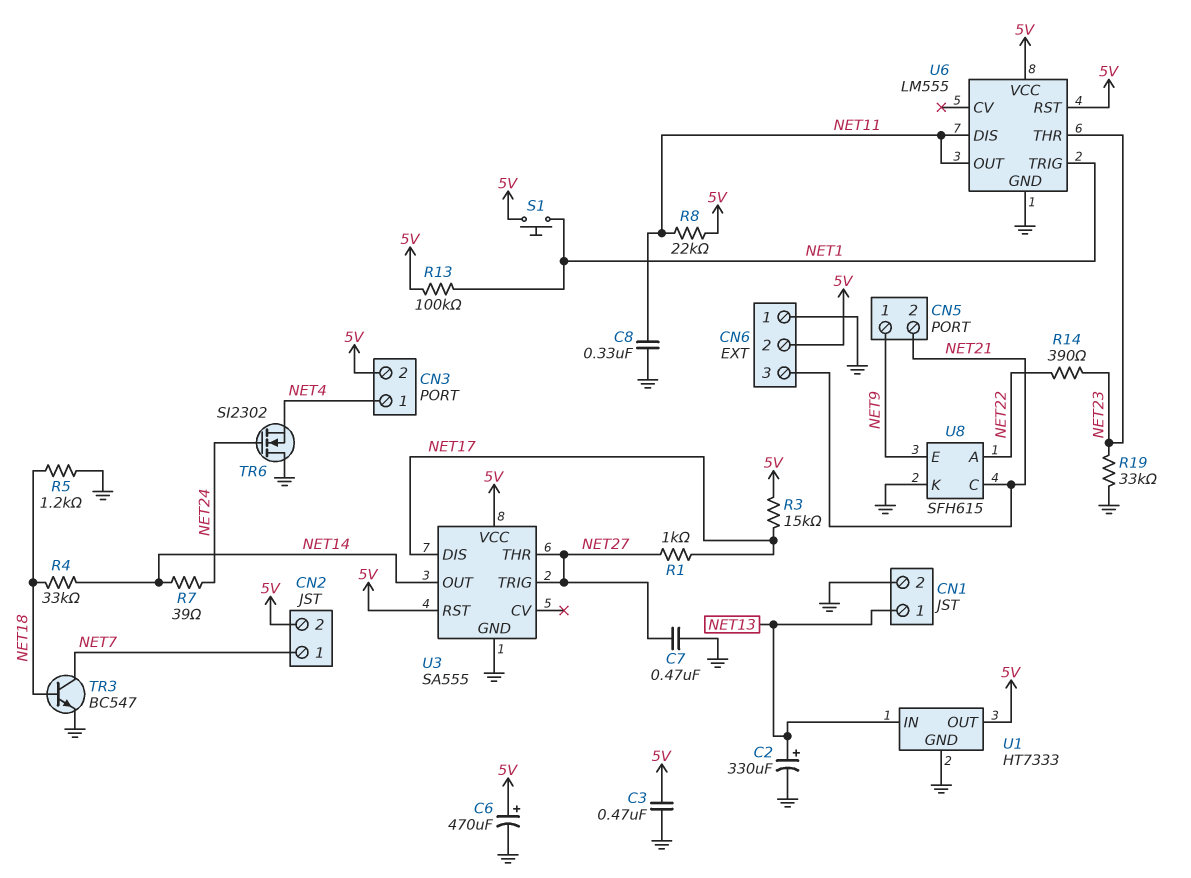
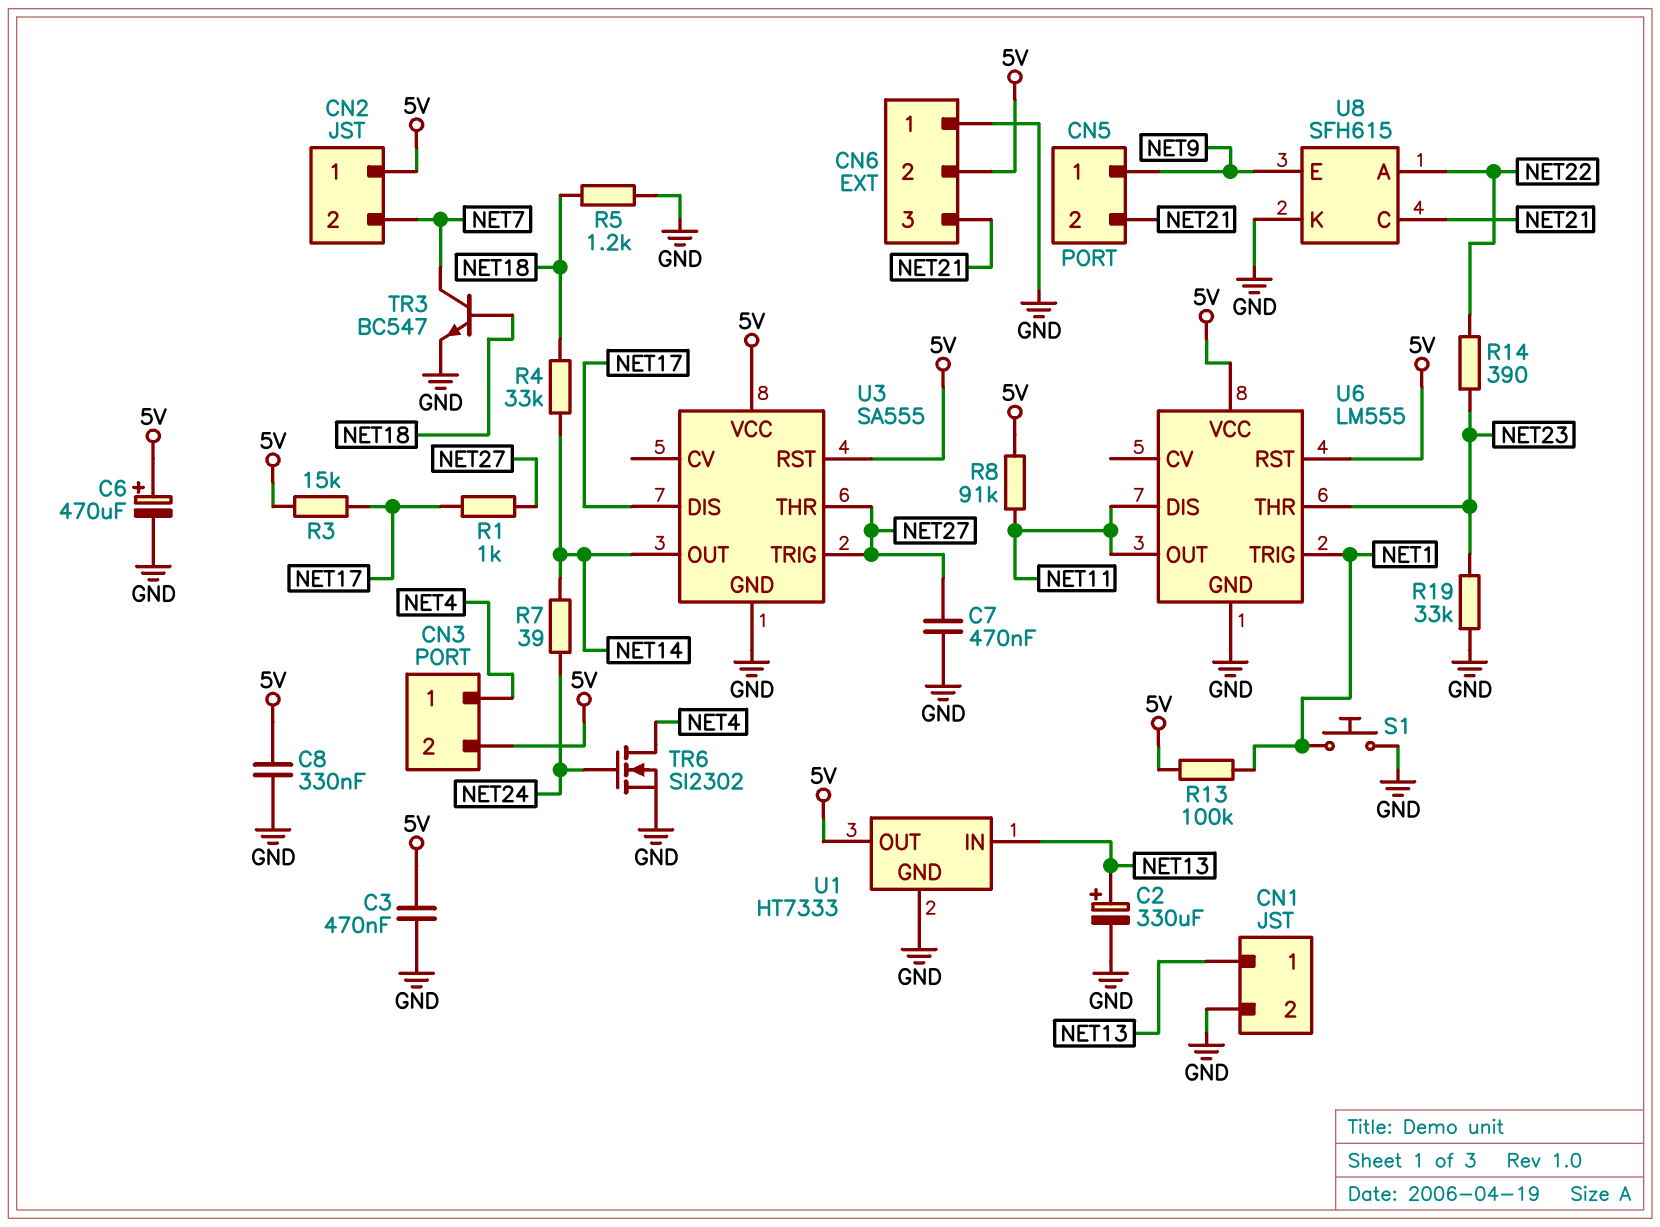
C8: 330nF (GND, NET11) -> 330nF (5V, GND)
CN2 pin 1: NET7 -> 5V
CN2 pin 2: 5V -> NET7
R8: 22k (5V, NET11) -> 91k (5V, NET11)
S1: button (5V, NET1) -> button (GND, NET1)
TR6: NMOS SI2302 (G NET24, D GND, S NET4) -> NMOS SI2302 (G NET24, D NET4, S GND)

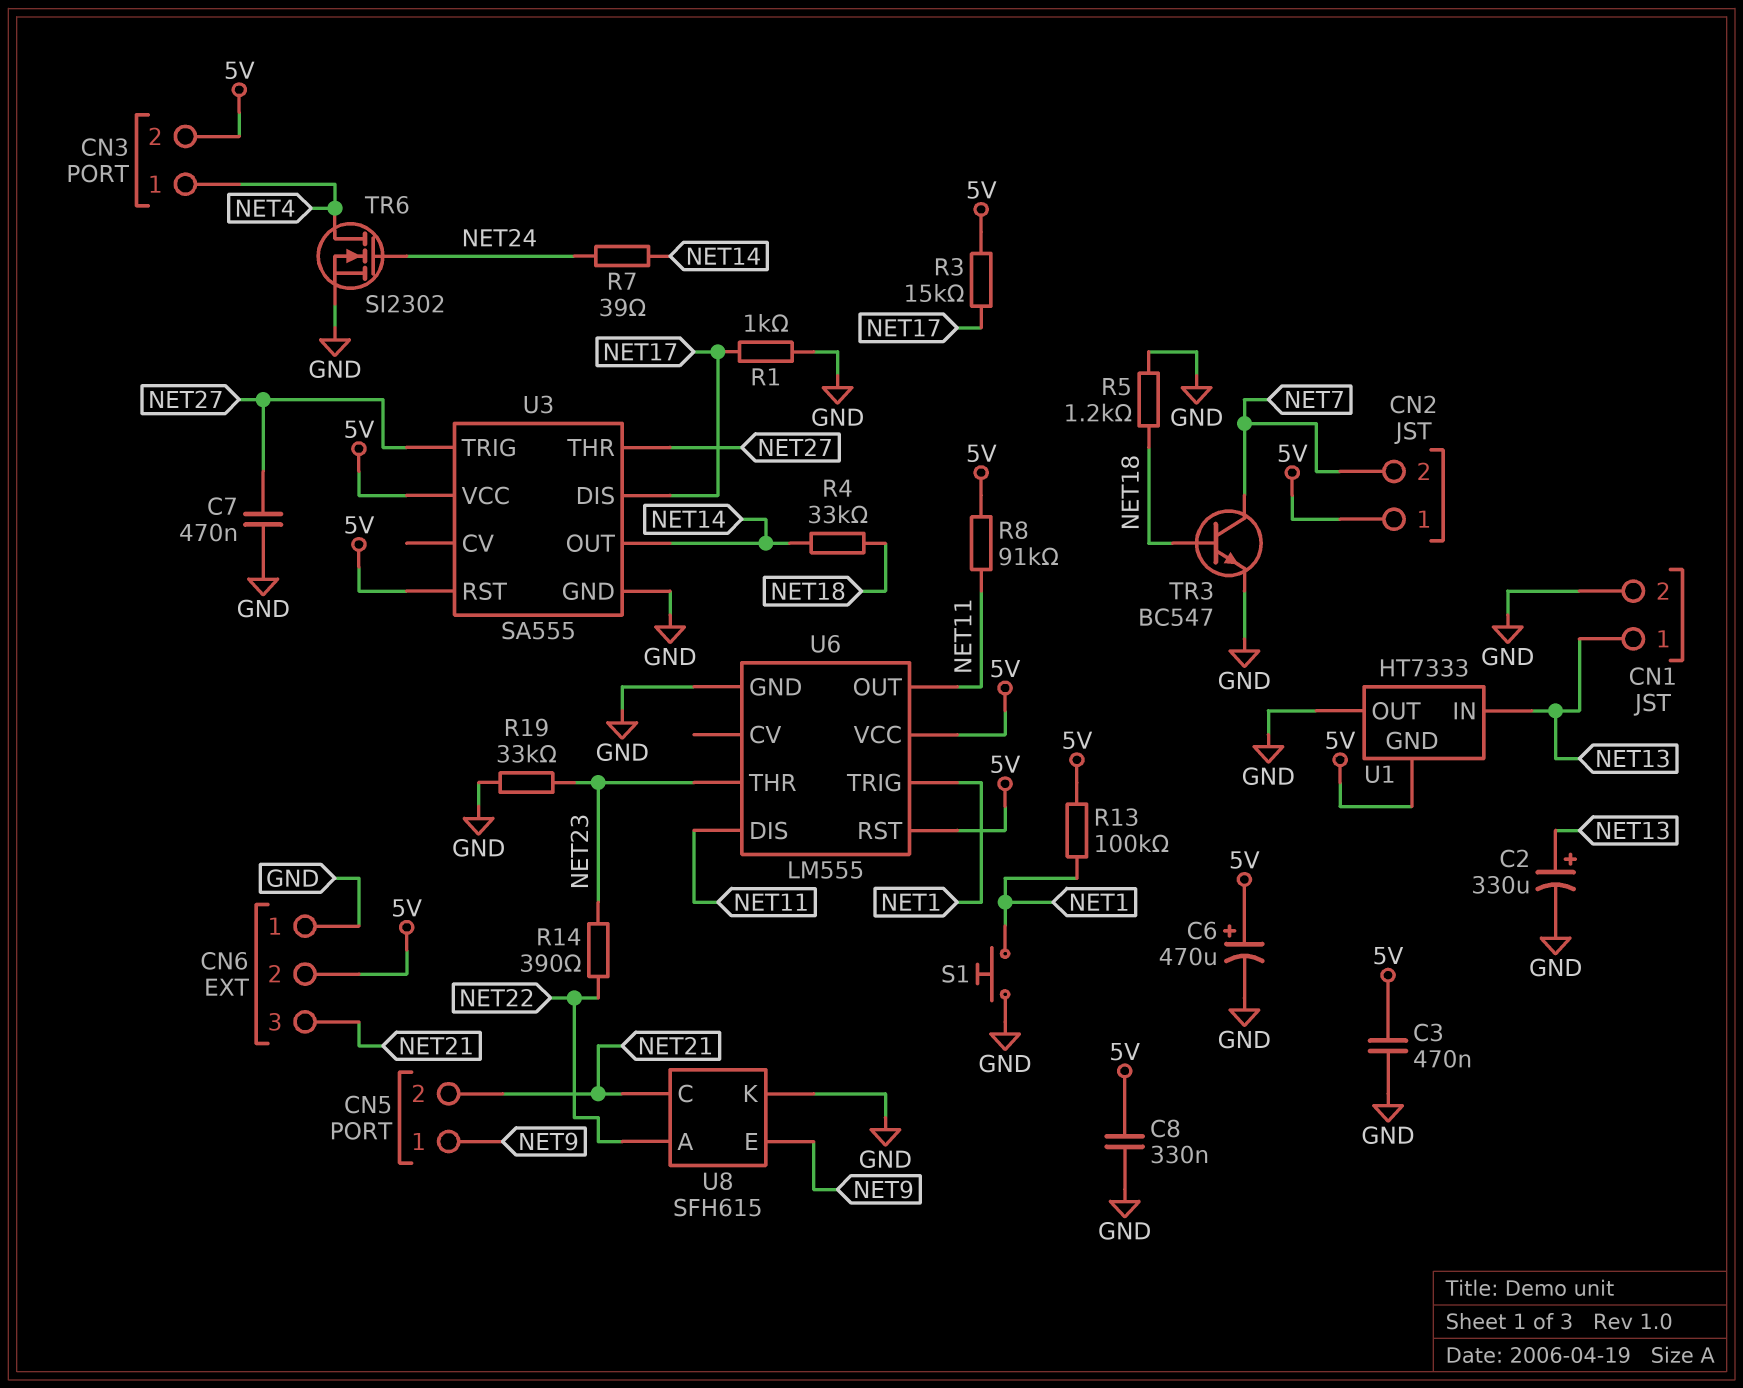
R1: 1k (NET17, NET27) -> 1k (GND, NET17)
U1 pin GND: GND -> 5V
U1 pin OUT: 5V -> GND

